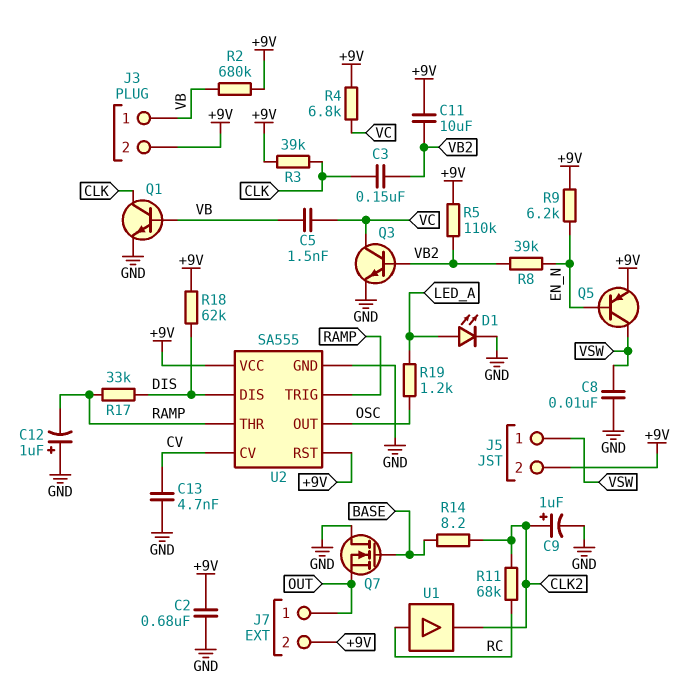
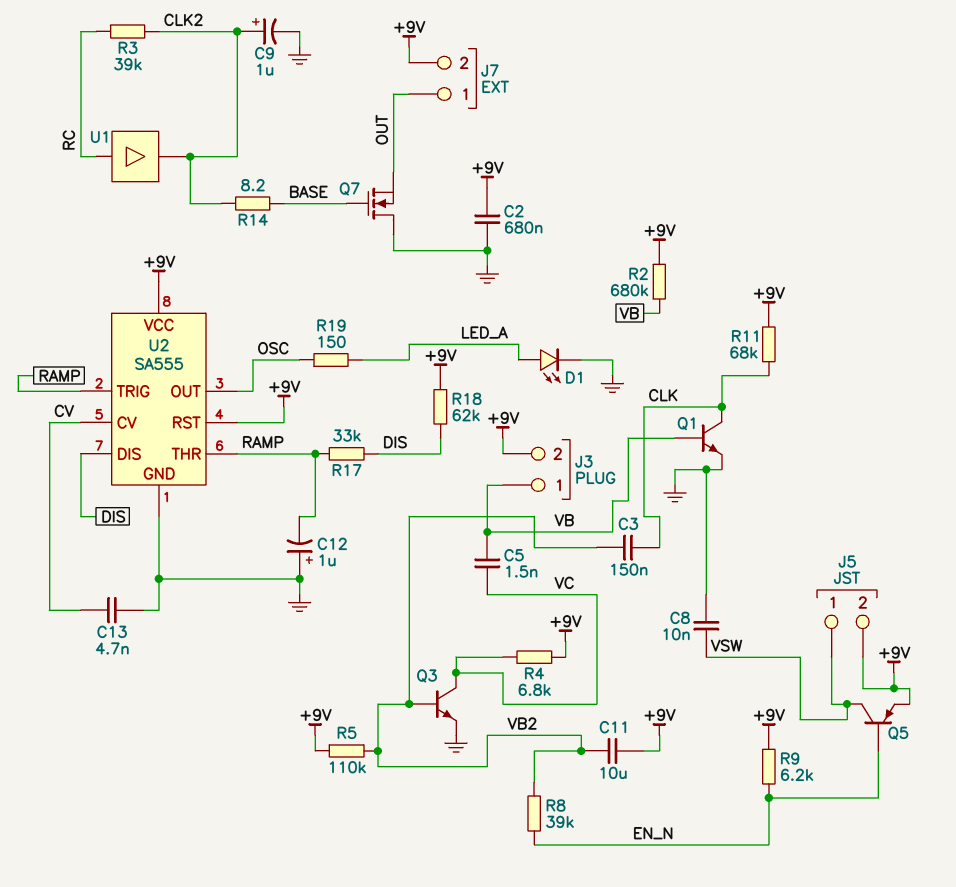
R3: 39k (+9V, CLK) -> 39k (CLK2, RC)
R11: 68k (CLK2, RC) -> 68k (+9V, CLK)
R19: 1.2k (LED_A, OSC) -> 150 (LED_A, OSC)

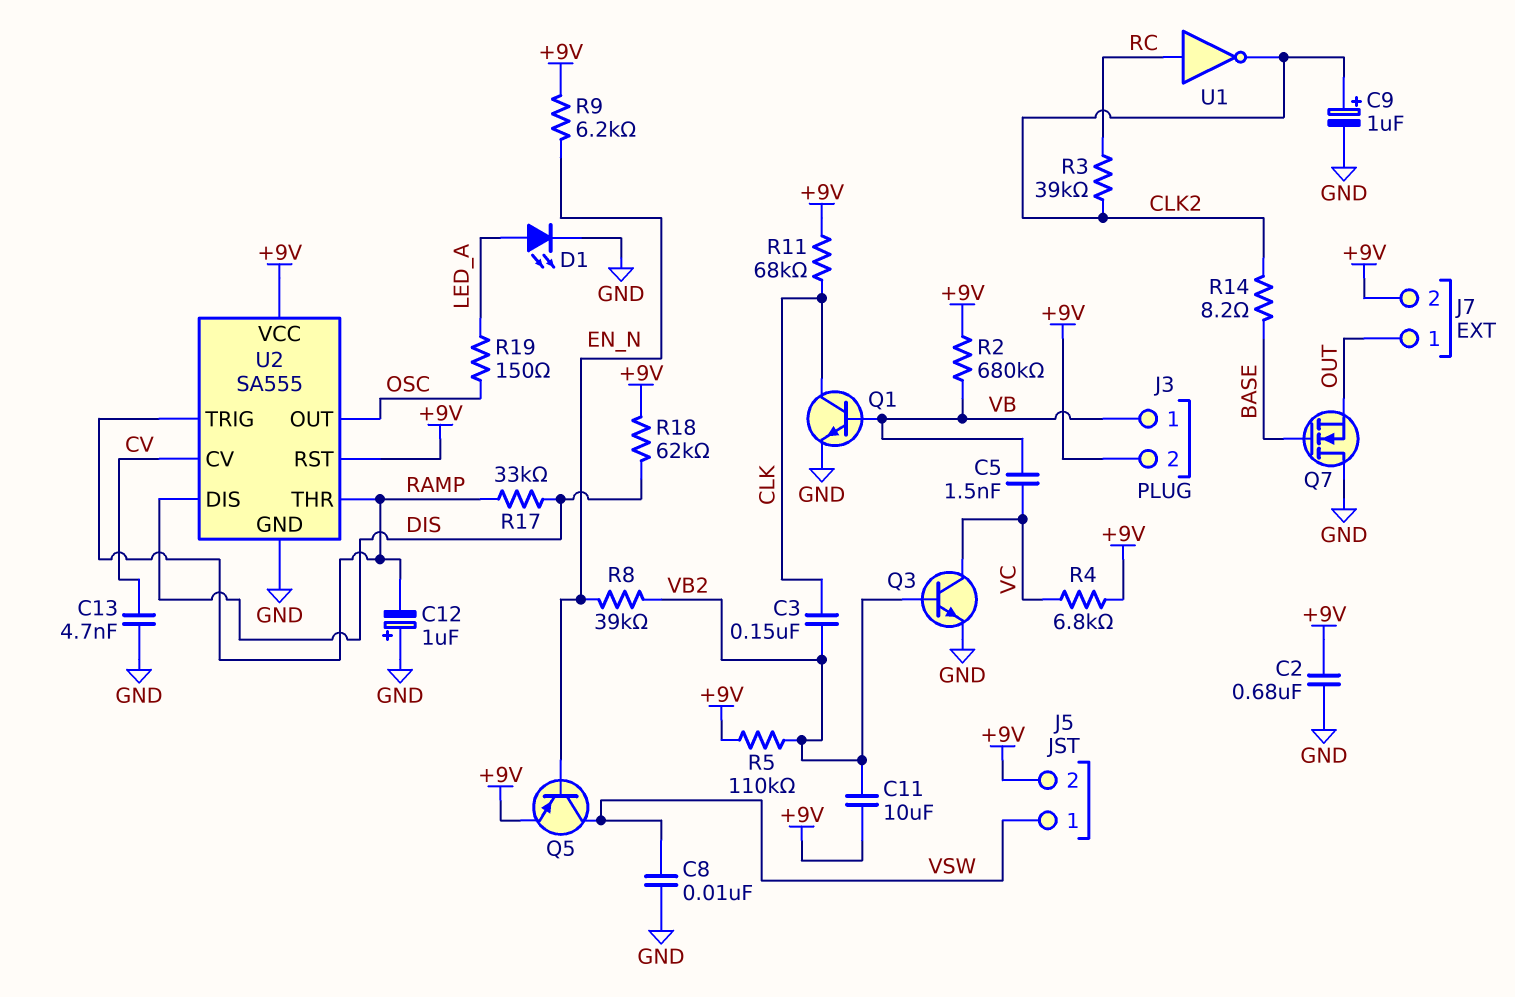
U1: buffer (in RC, out CLK2) -> NOT (in RC, out CLK2)

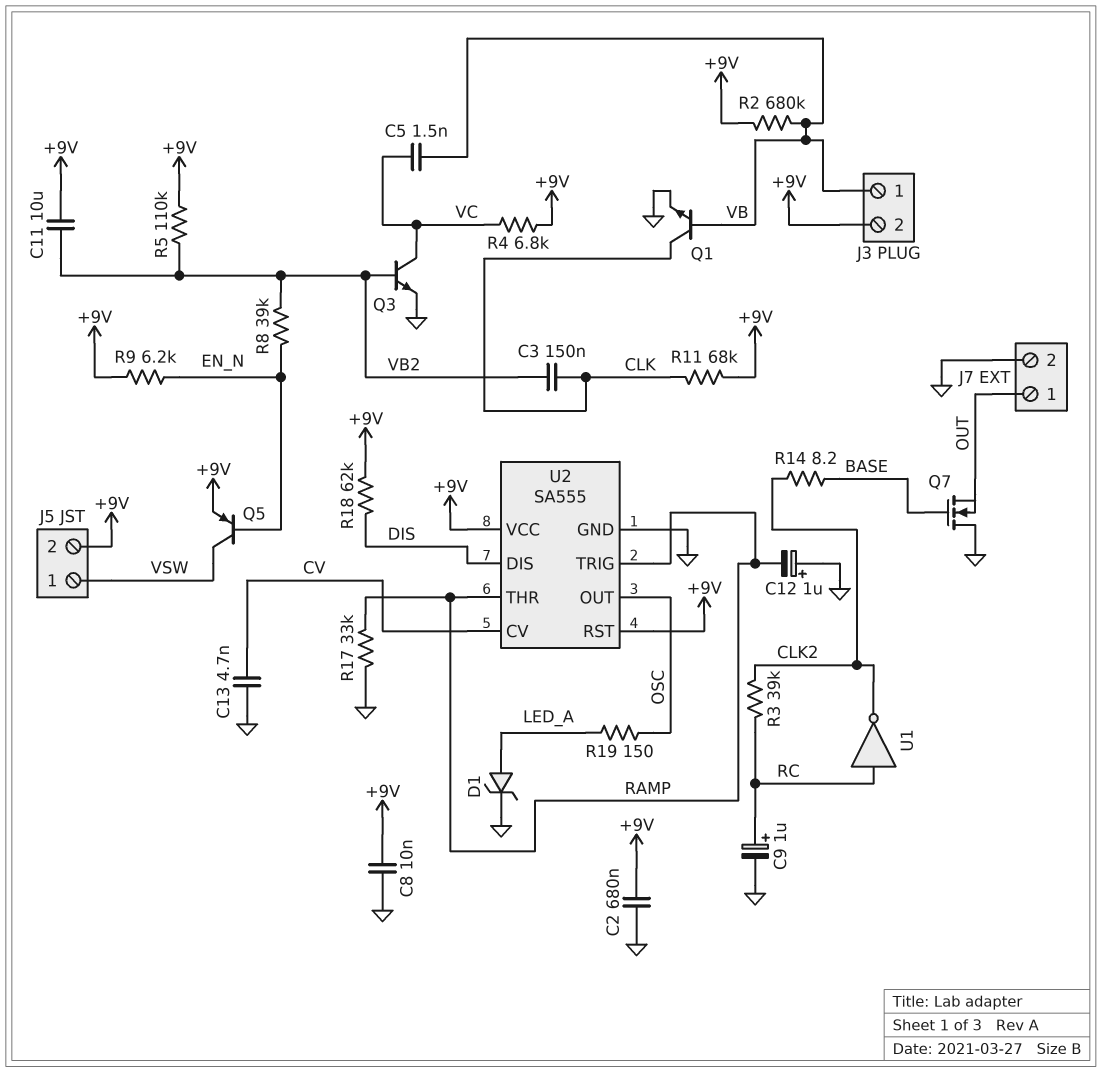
C8: 10nF (GND, VSW) -> 10nF (+9V, GND)
C9: 1uF (plus CLK2, minus GND) -> 1uF (plus RC, minus GND)
D1: LED (A LED_A, K GND) -> zener (A LED_A, K GND)
J7 pin 2: +9V -> GND
R17: 33k (DIS, RAMP) -> 33k (GND, RAMP)

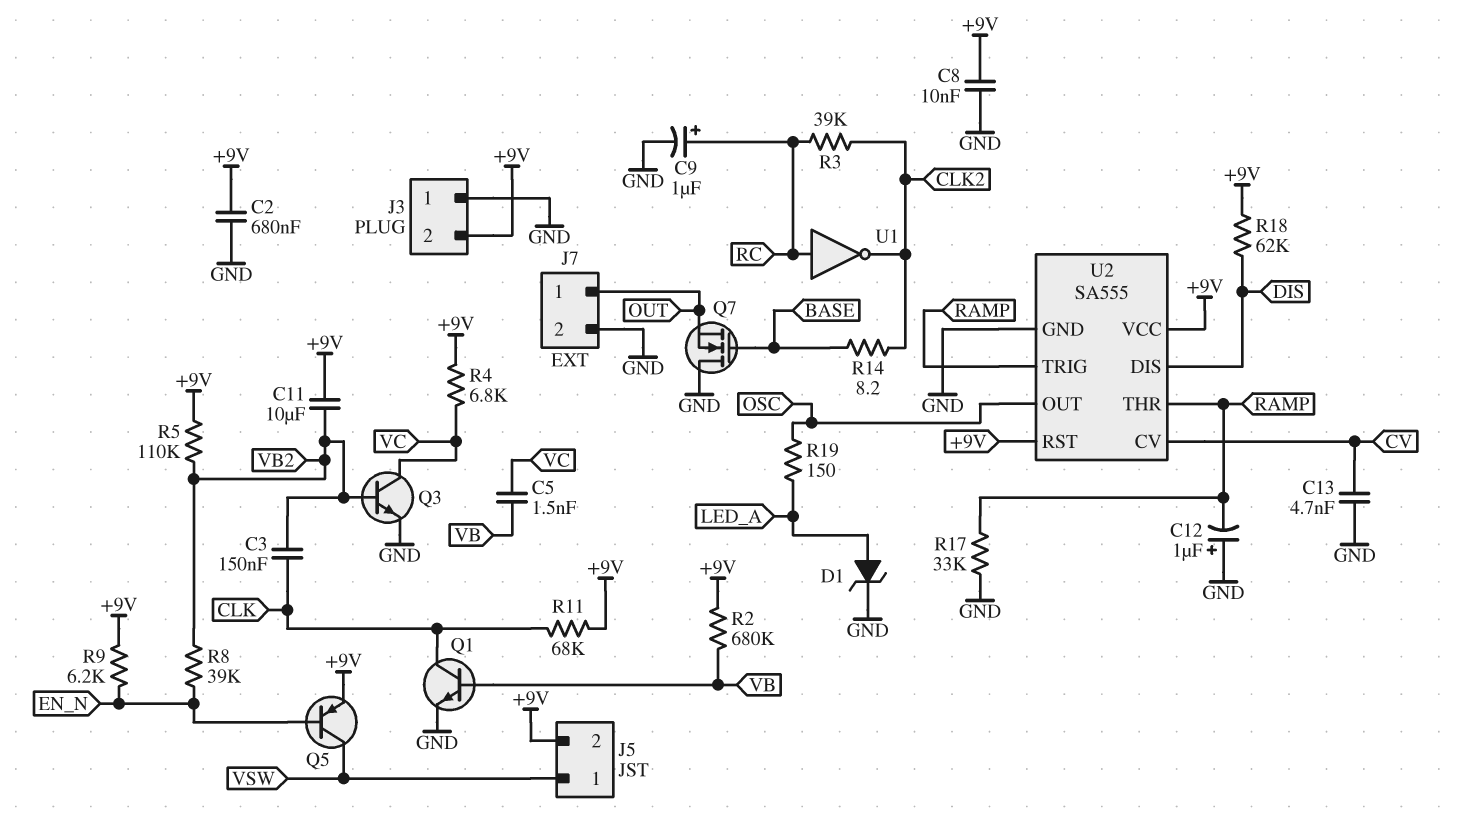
J3 pin 1: VB -> GND

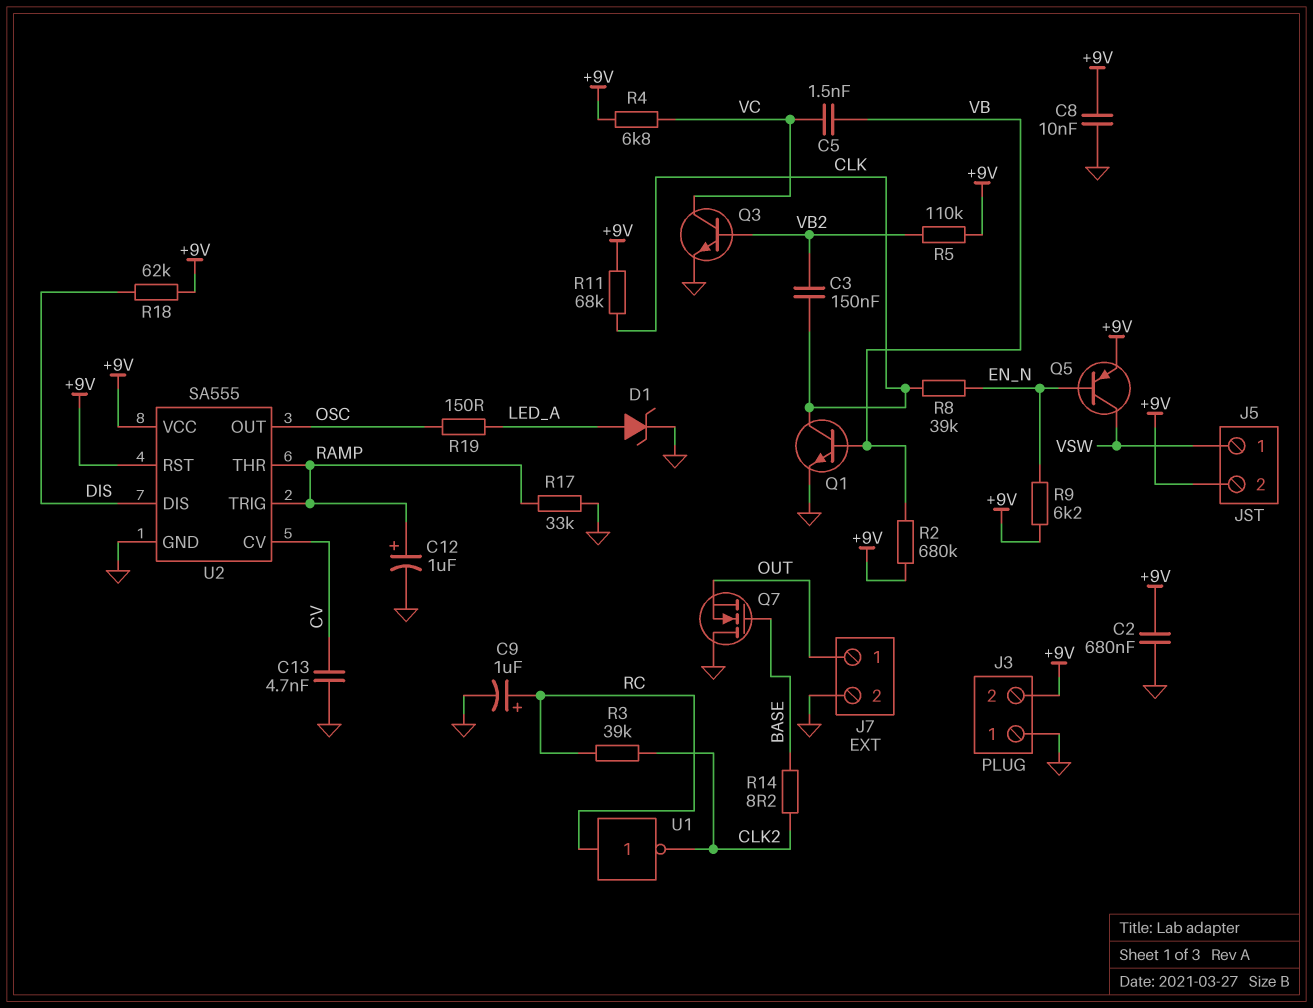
C11: 10uF (+9V, VB2) -> none
C12: 1uF (plus GND, minus RAMP) -> 1uF (plus RAMP, minus GND)
R8: 39k (EN_N, VB2) -> 39k (CLK, EN_N)

